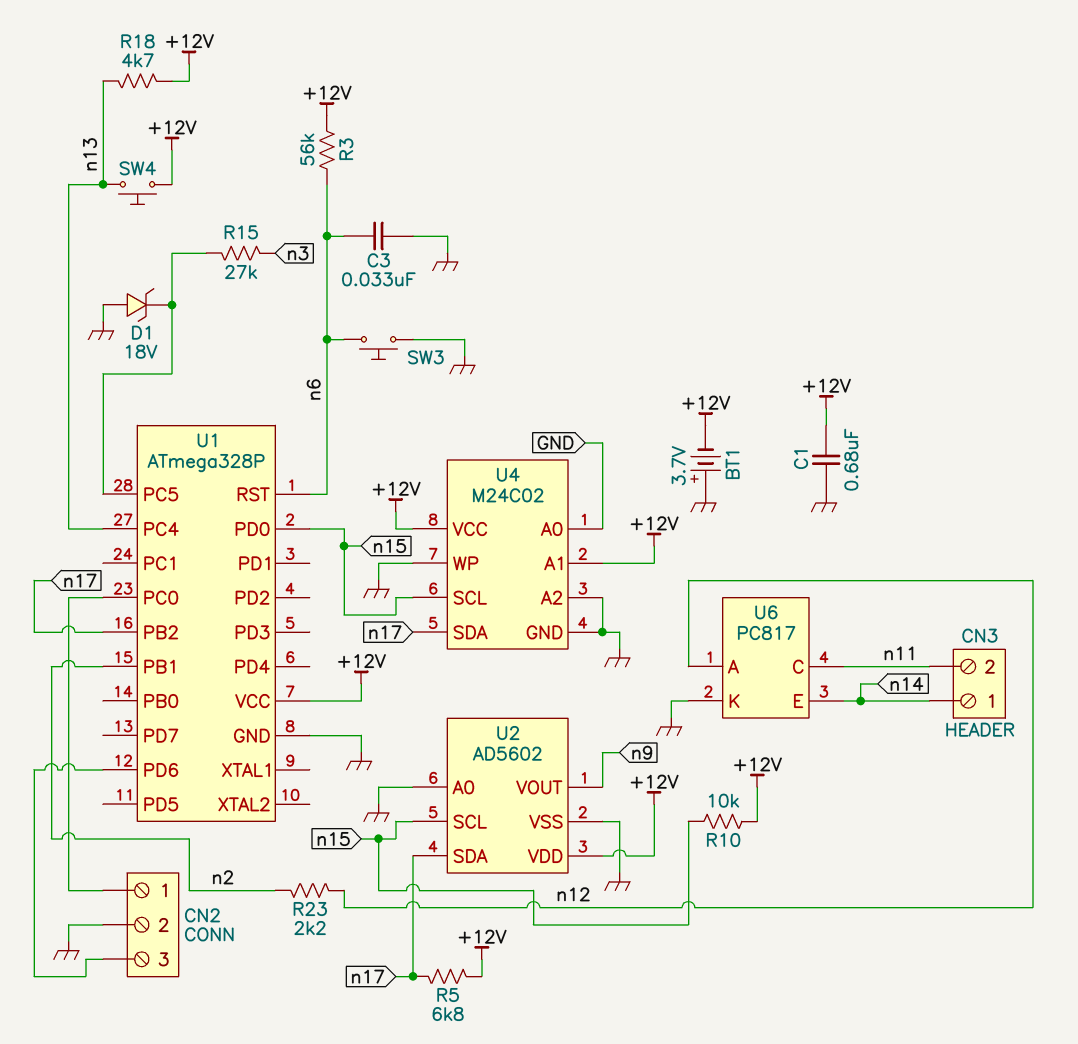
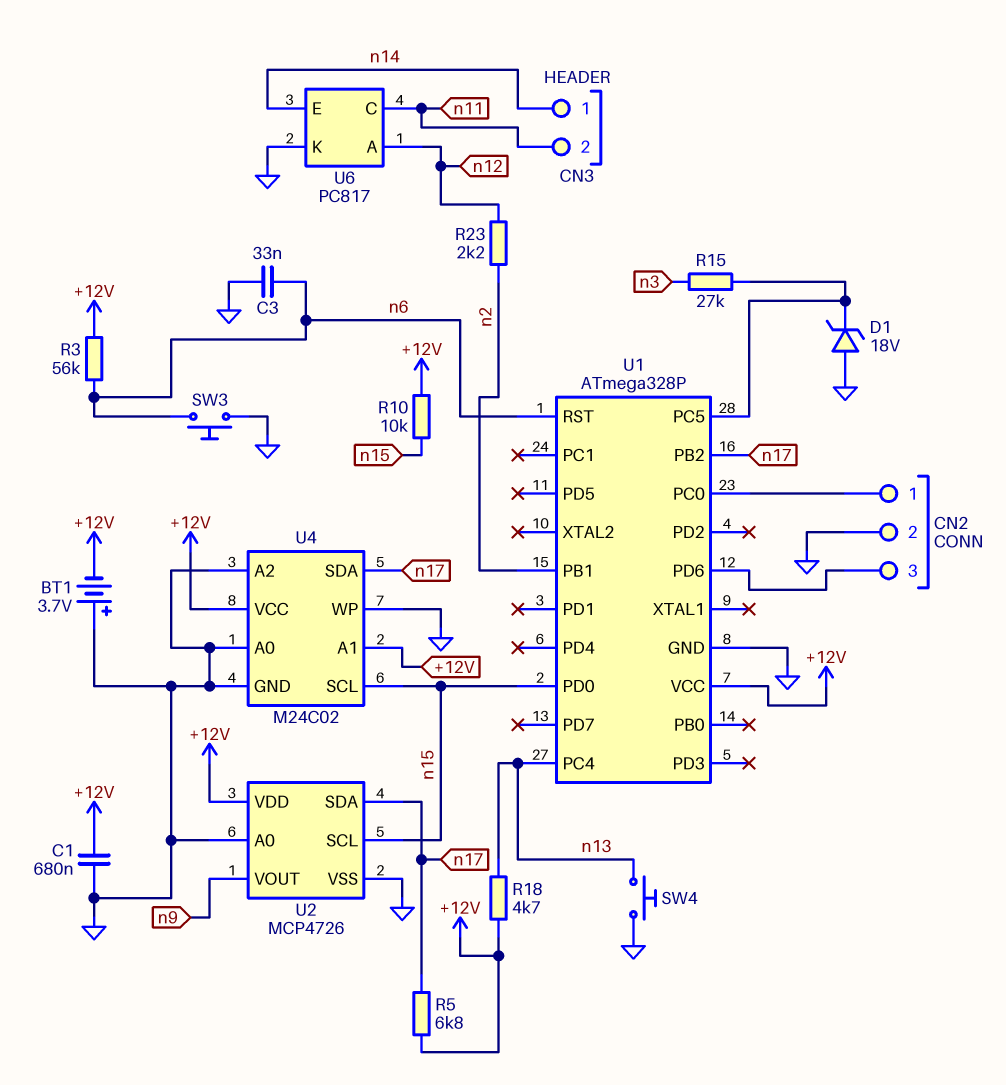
SW4: button (+12V, n13) -> button (GND, n13)
U2: AD5602 -> MCP4726

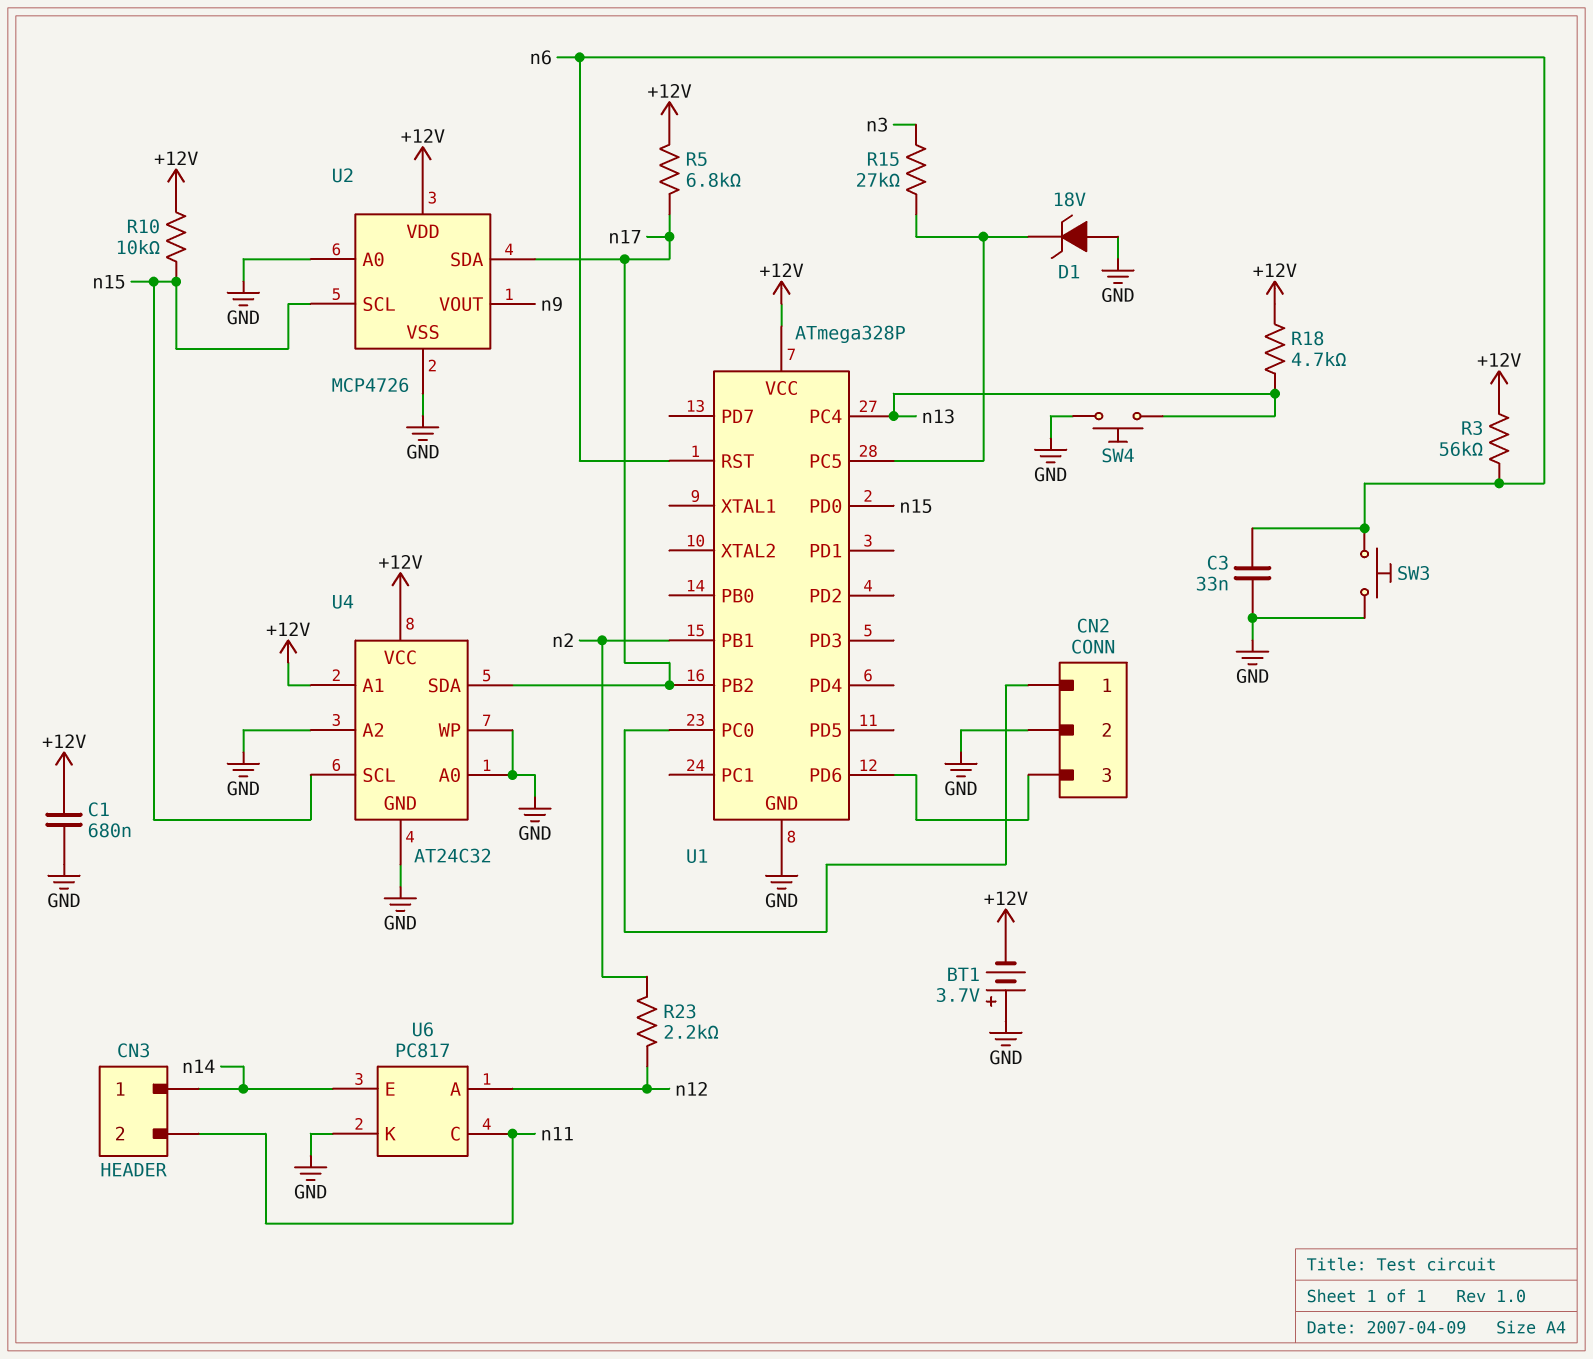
U4: M24C02 -> AT24C32

